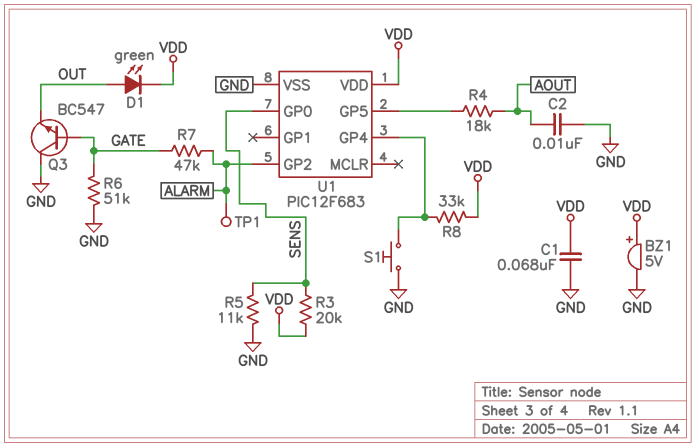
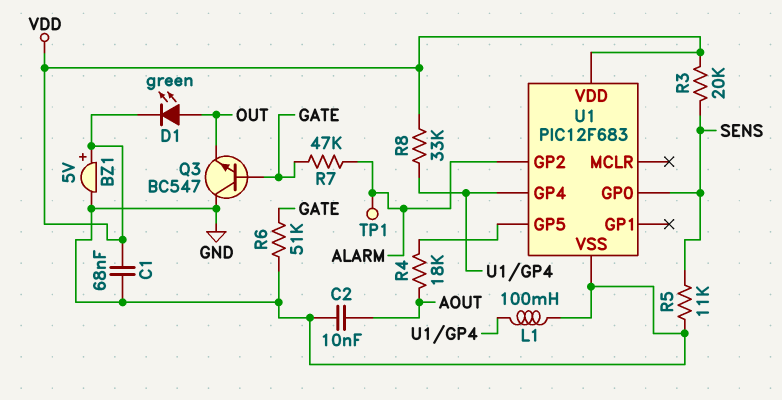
L1: none -> 100mH (GND, U1/GP4)
S1: button (GND, U1/GP4) -> none

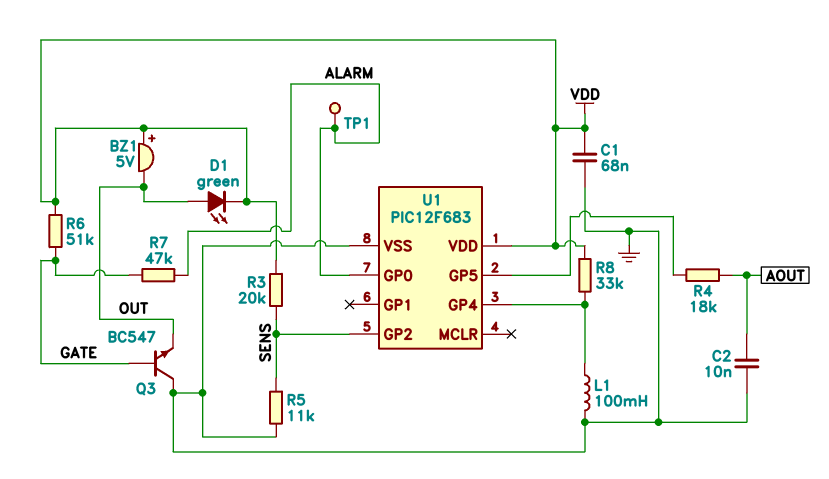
BZ1: buzzer 5V (plus VDD, minus GND) -> buzzer 5V (plus VDD, minus OUT)
R6: 51k (GATE, GND) -> 51k (GATE, VDD)
U1 pin GP0: SENS -> ALARM
U1 pin GP2: ALARM -> SENS

